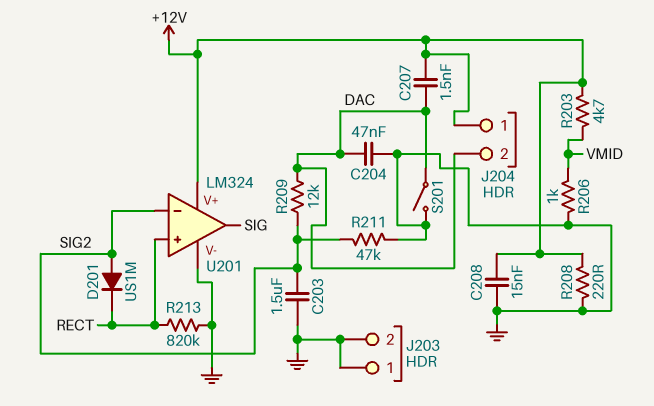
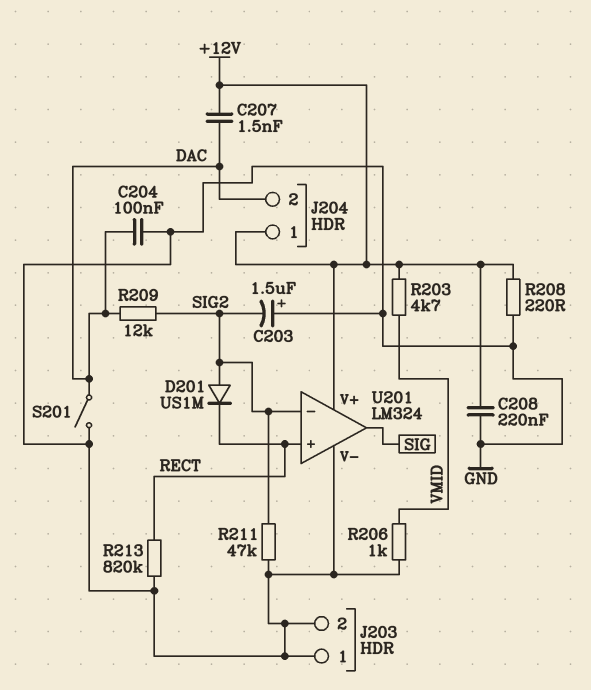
C203: 1.5uF (GND, SIG2) -> 1.5uF (plus GND, minus SIG2)
C204: 47nF (DAC, GND) -> 100nF (DAC, GND)
C208: 15nF (+12V, GND) -> 220nF (+12V, GND)

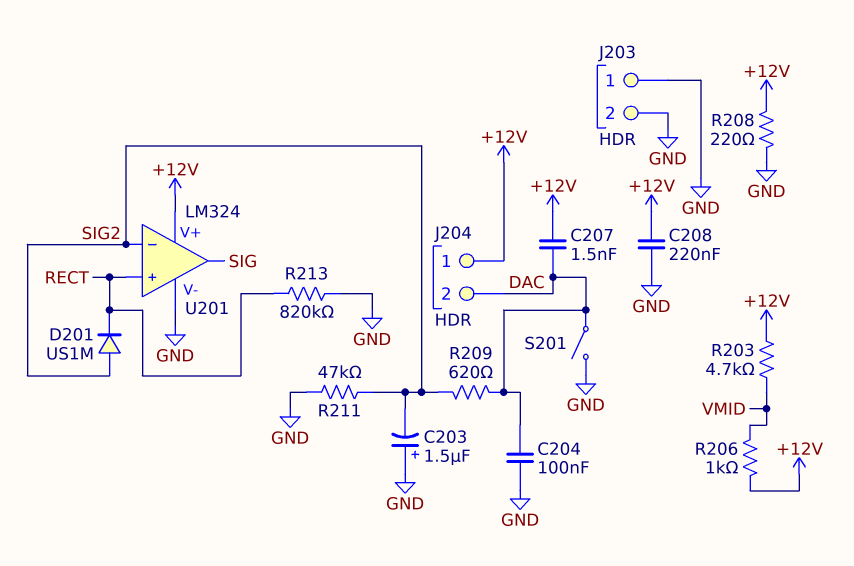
R206: 1k (GND, VMID) -> 1k (+12V, VMID)
R209: 12k (DAC, SIG2) -> 620 (DAC, SIG2)

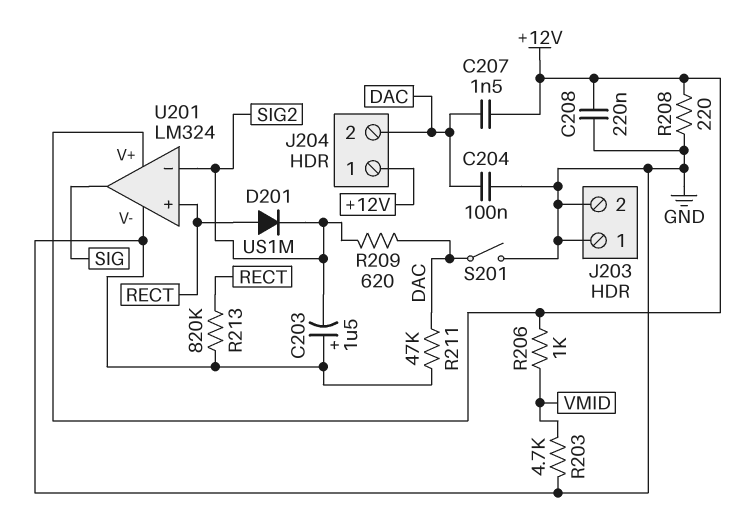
D201: diode US1M (A SIG2, K RECT) -> diode US1M (A RECT, K SIG2)
R203: 4.7k (+12V, VMID) -> 4.7k (GND, VMID)
R211: 47k (GND, SIG2) -> 47k (DAC, GND)

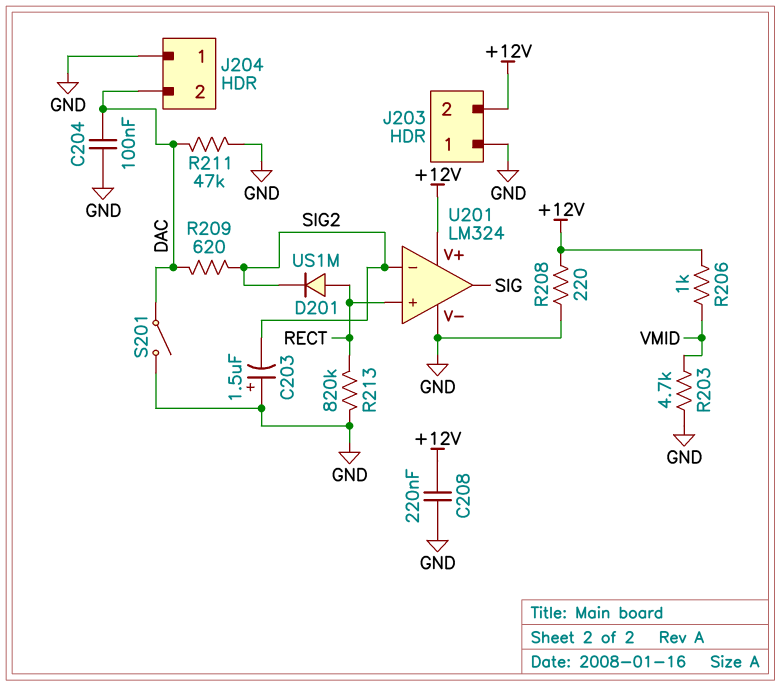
C207: 1.5nF (+12V, DAC) -> none
J203 pin 2: GND -> +12V
J204 pin 1: +12V -> GND

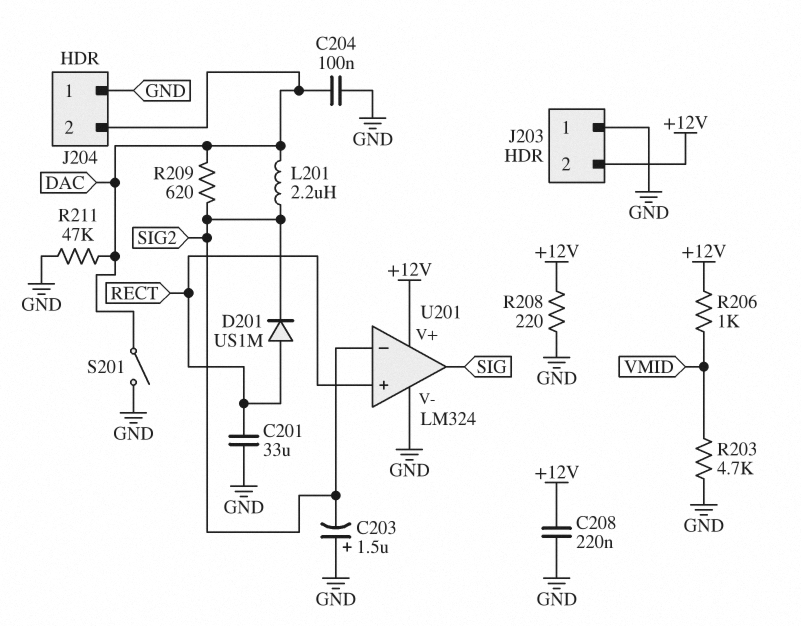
C201: none -> 33uF (GND, RECT)
L201: none -> 2.2uH (DAC, SIG2)
R213: 820k (GND, RECT) -> none

